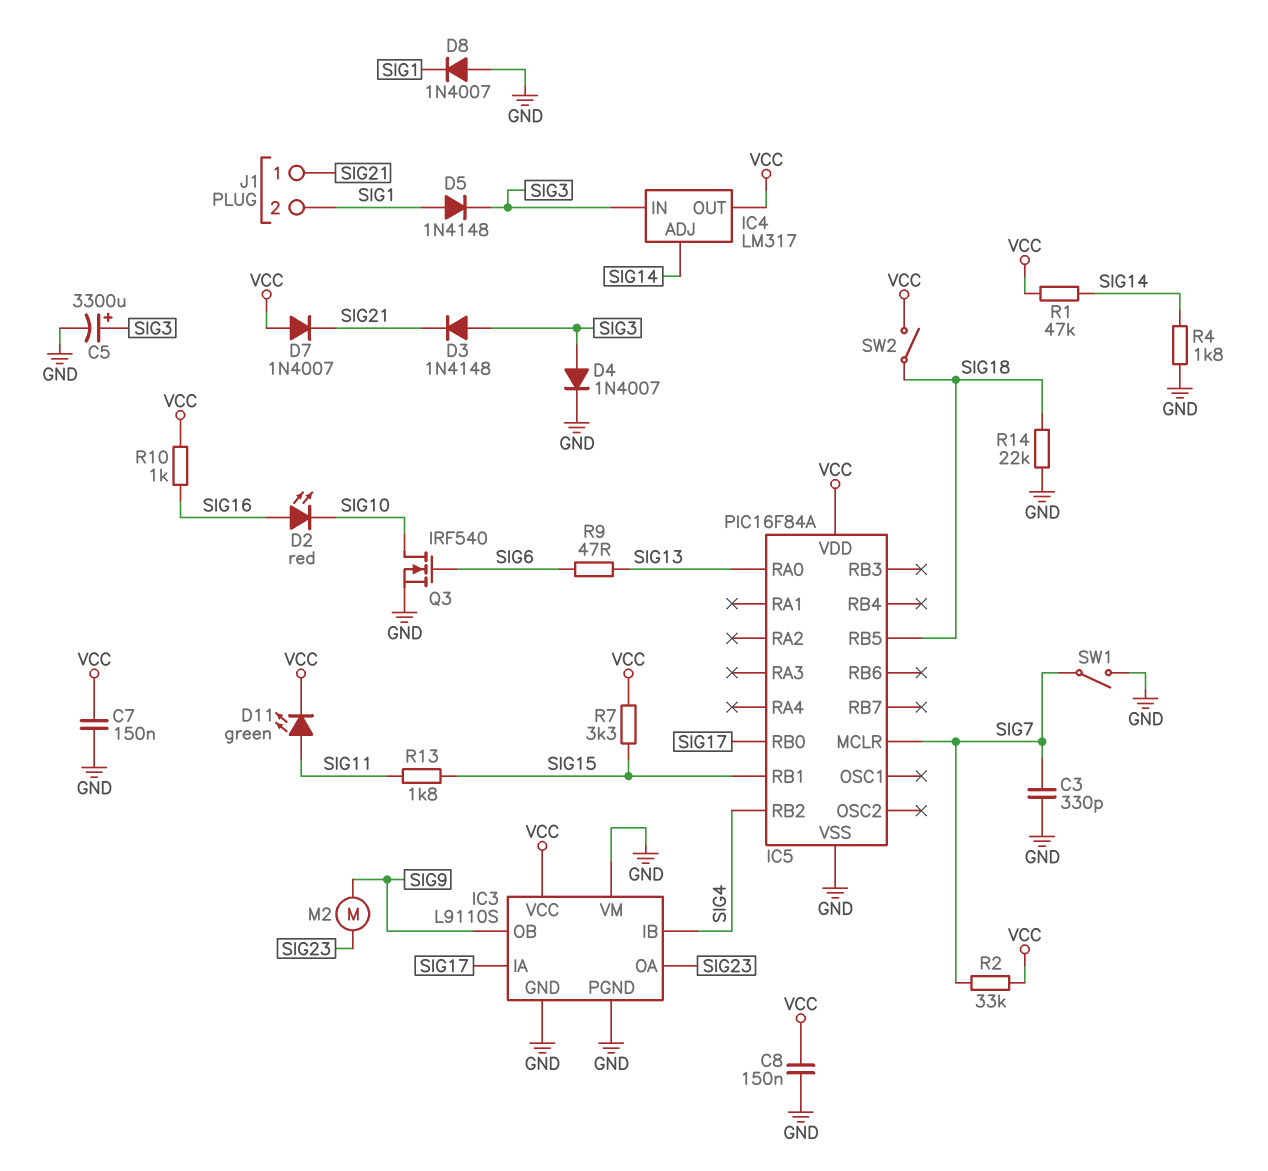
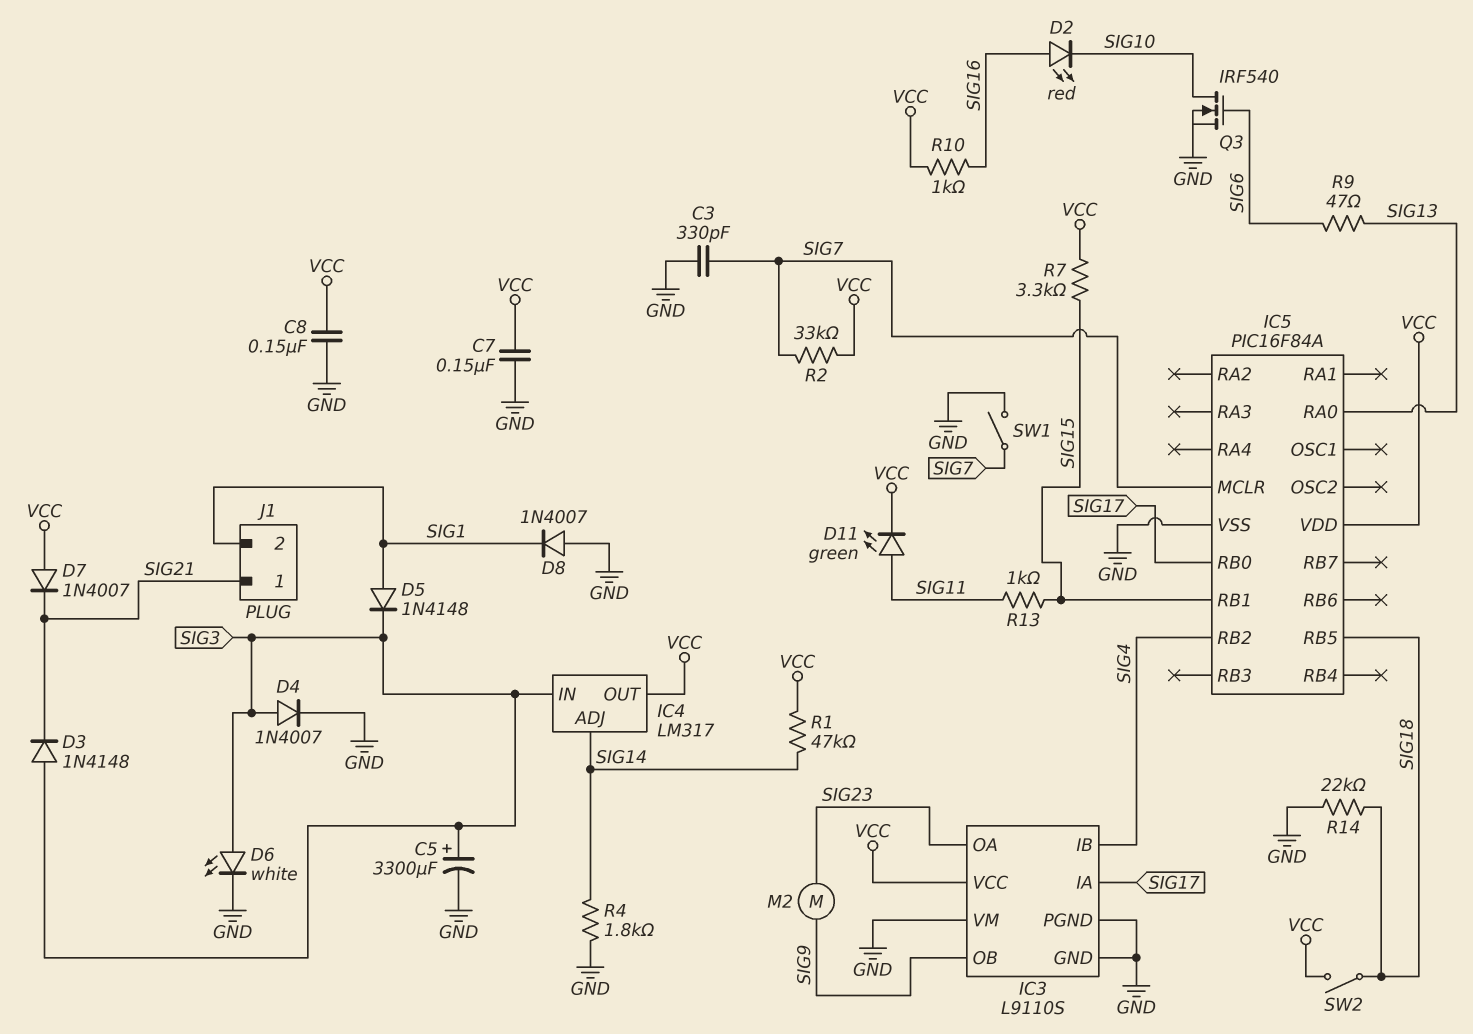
D6: none -> LED white (A SIG3, K GND)
R13: 1.8k (SIG11, SIG15) -> 1k (SIG11, SIG15)

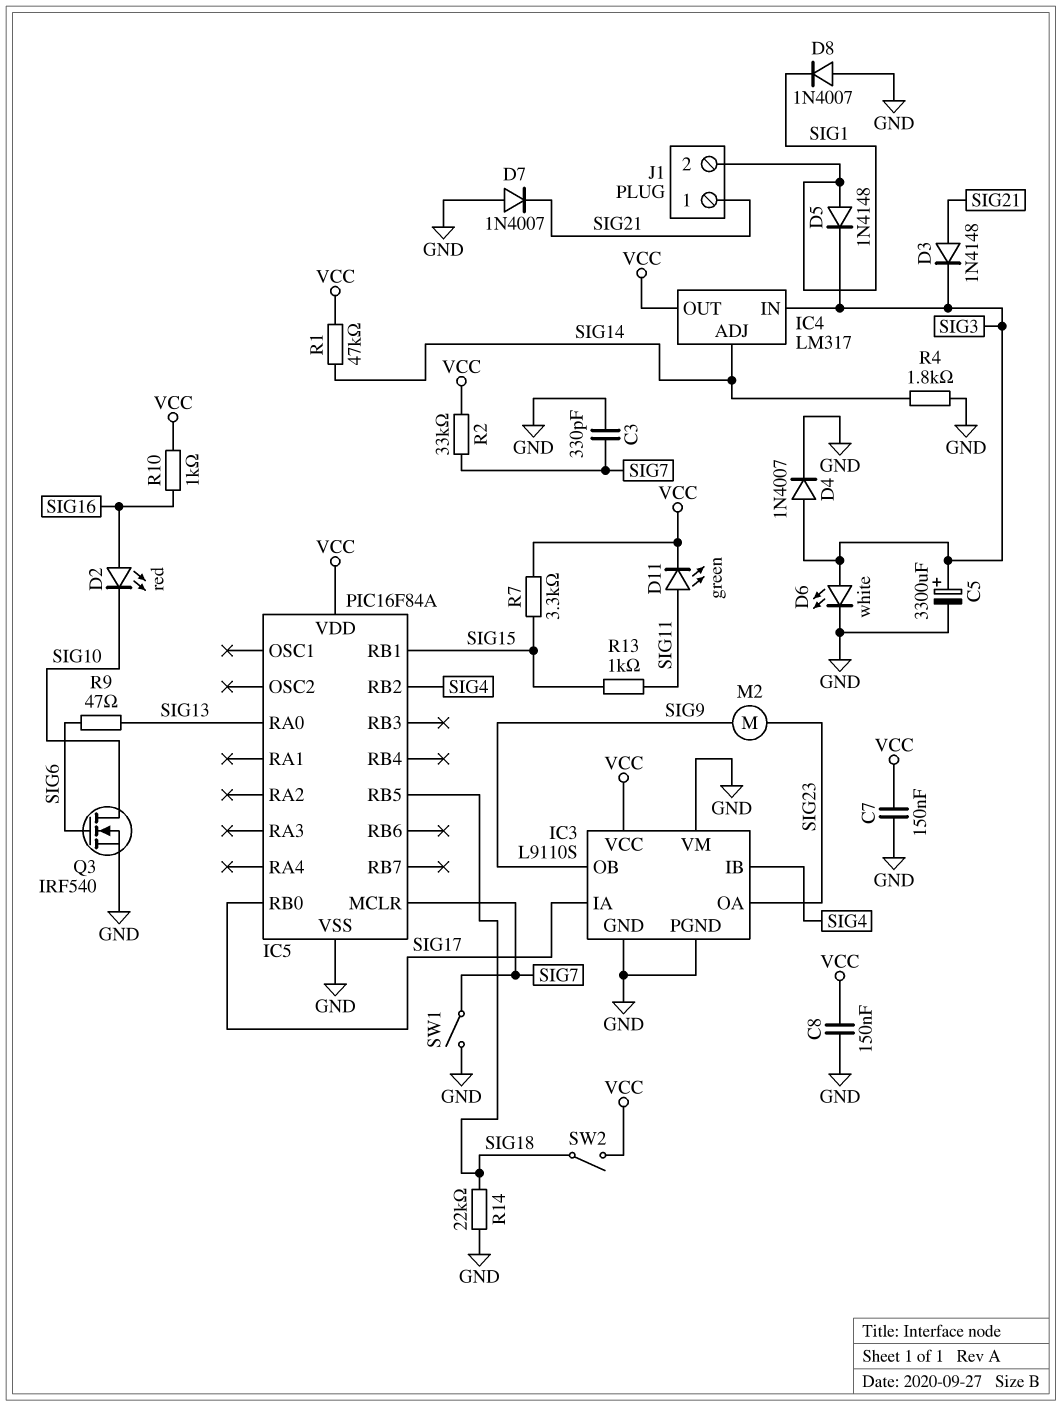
D3: diode 1N4148 (A SIG3, K SIG21) -> diode 1N4148 (A SIG21, K SIG3)
D7: diode 1N4007 (A VCC, K SIG21) -> diode 1N4007 (A GND, K SIG21)

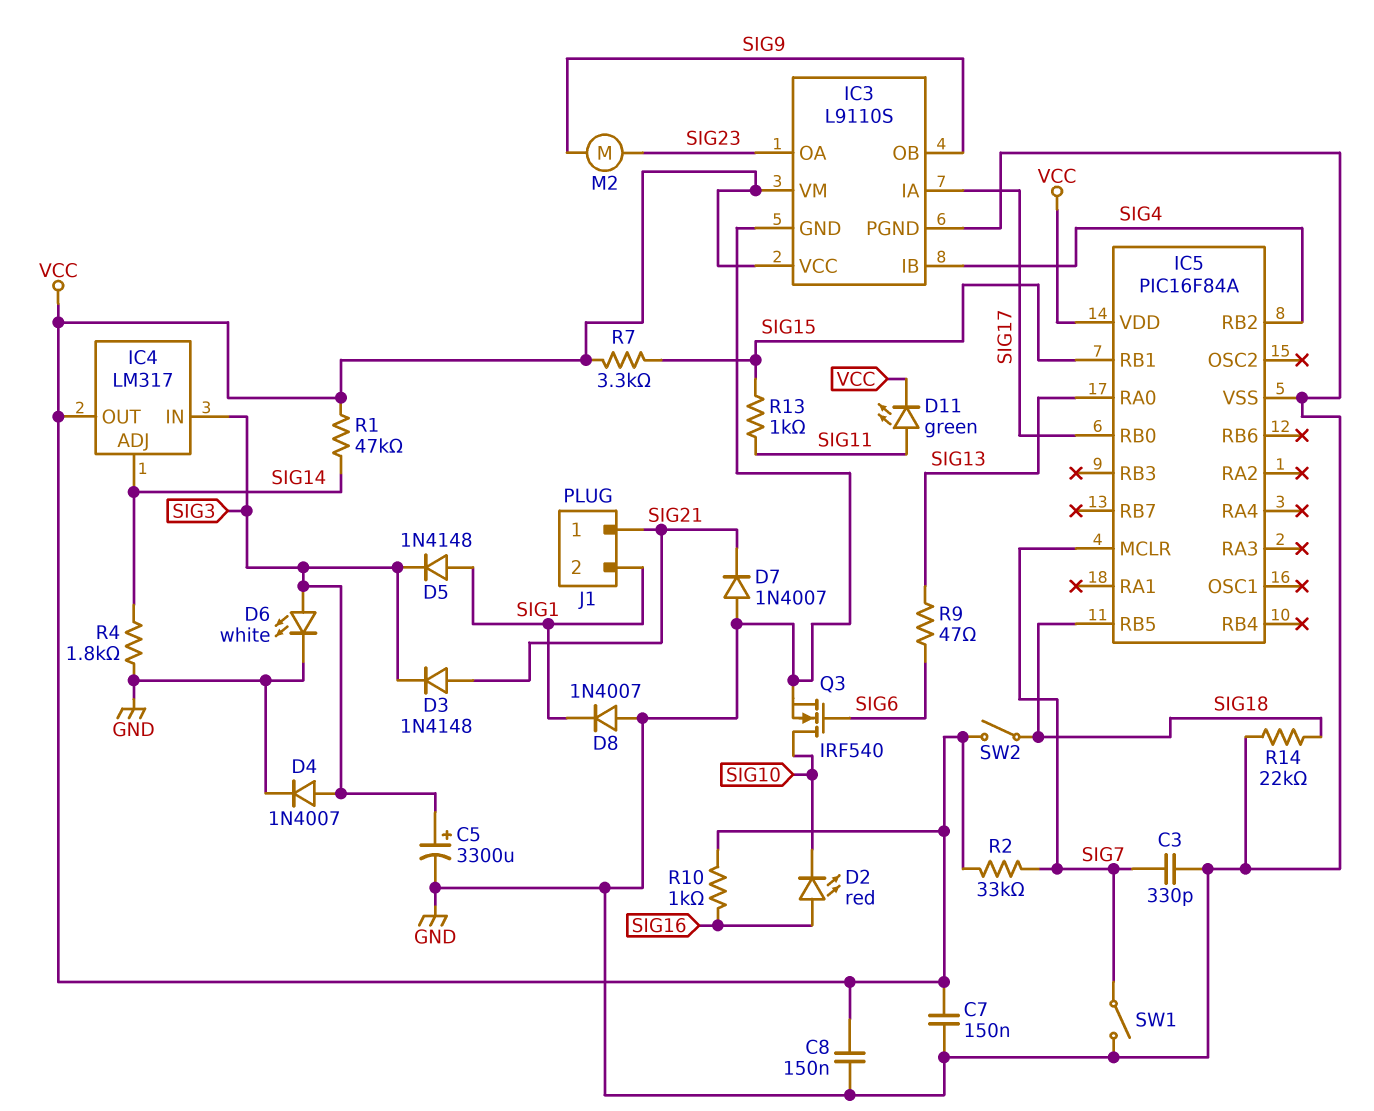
IC3 pin VM: GND -> VCC

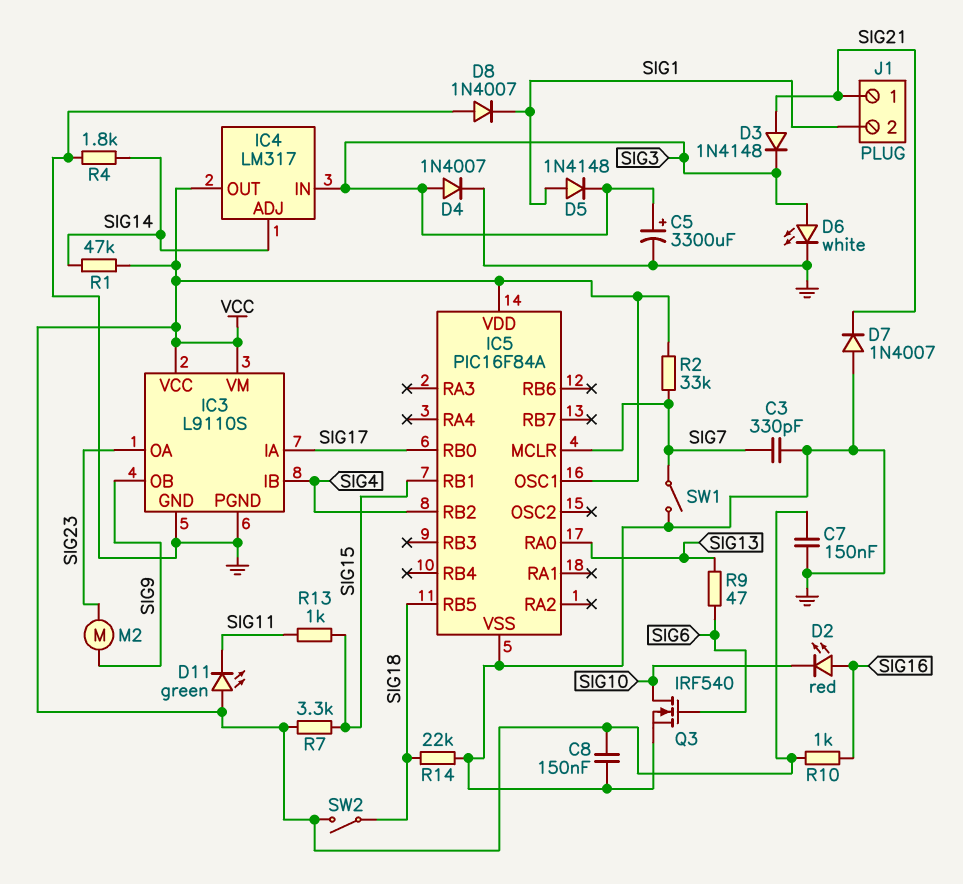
D11: LED green (A SIG11, K VCC) -> LED green (A VCC, K SIG11)
IC5 pin OSC1: none -> VCC

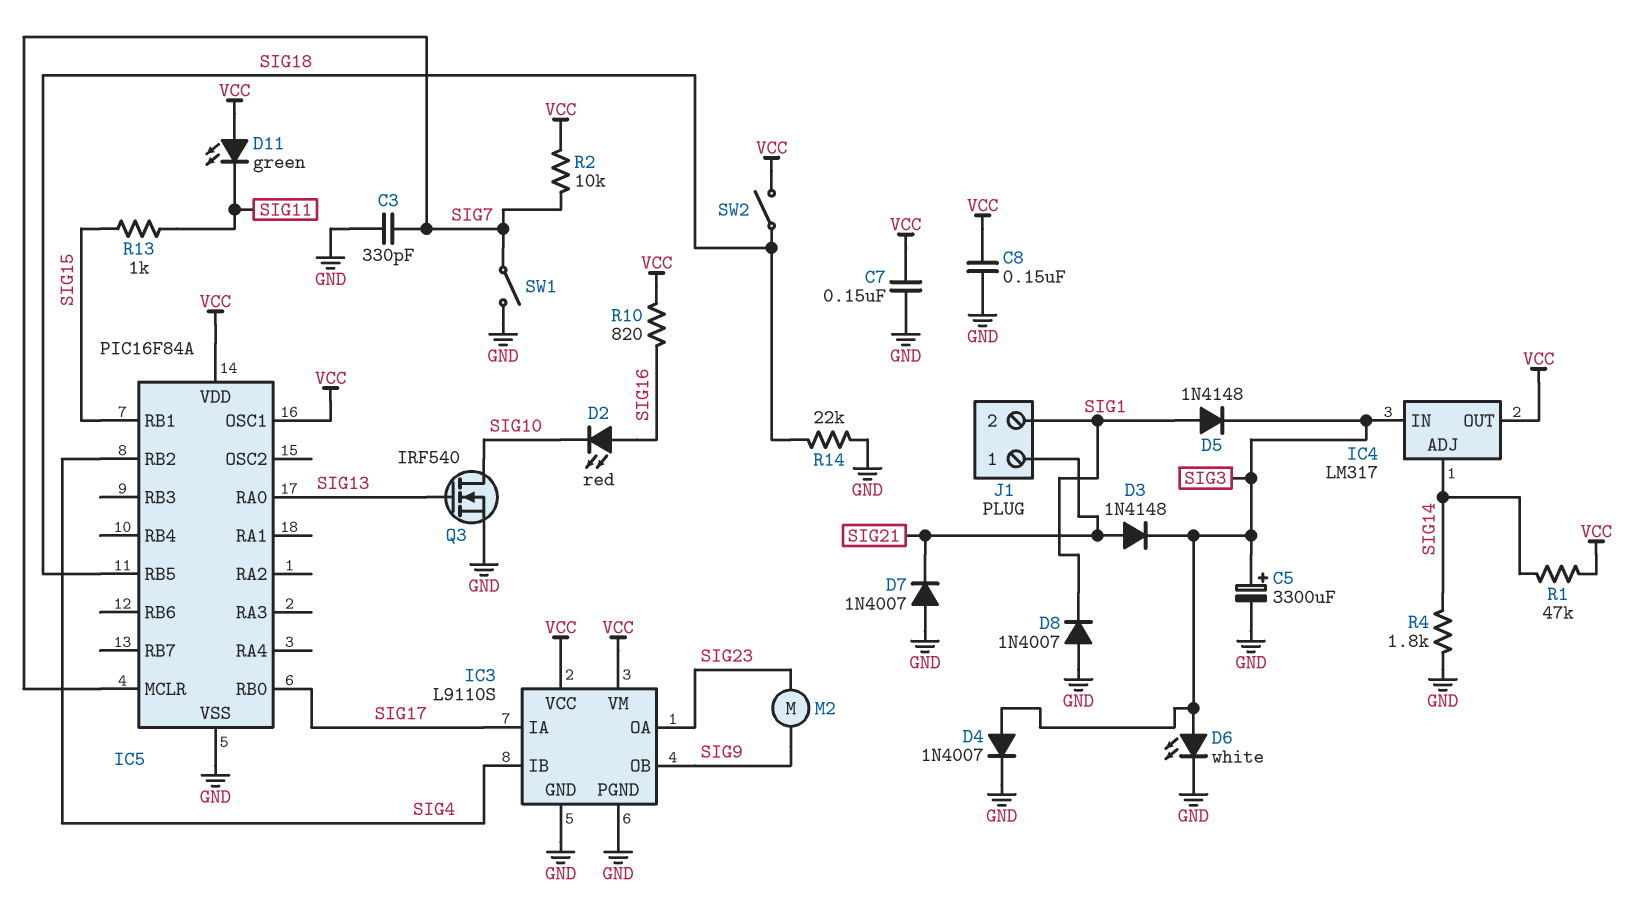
Q3: NMOS IRF540 (G SIG6, D SIG10, S GND) -> NMOS IRF540 (G SIG13, D SIG10, S GND)
R2: 33k (SIG7, VCC) -> 10k (SIG7, VCC)
R7: 3.3k (SIG15, VCC) -> none
R9: 47 (SIG6, SIG13) -> none
R10: 1k (SIG16, VCC) -> 820 (SIG16, VCC)

